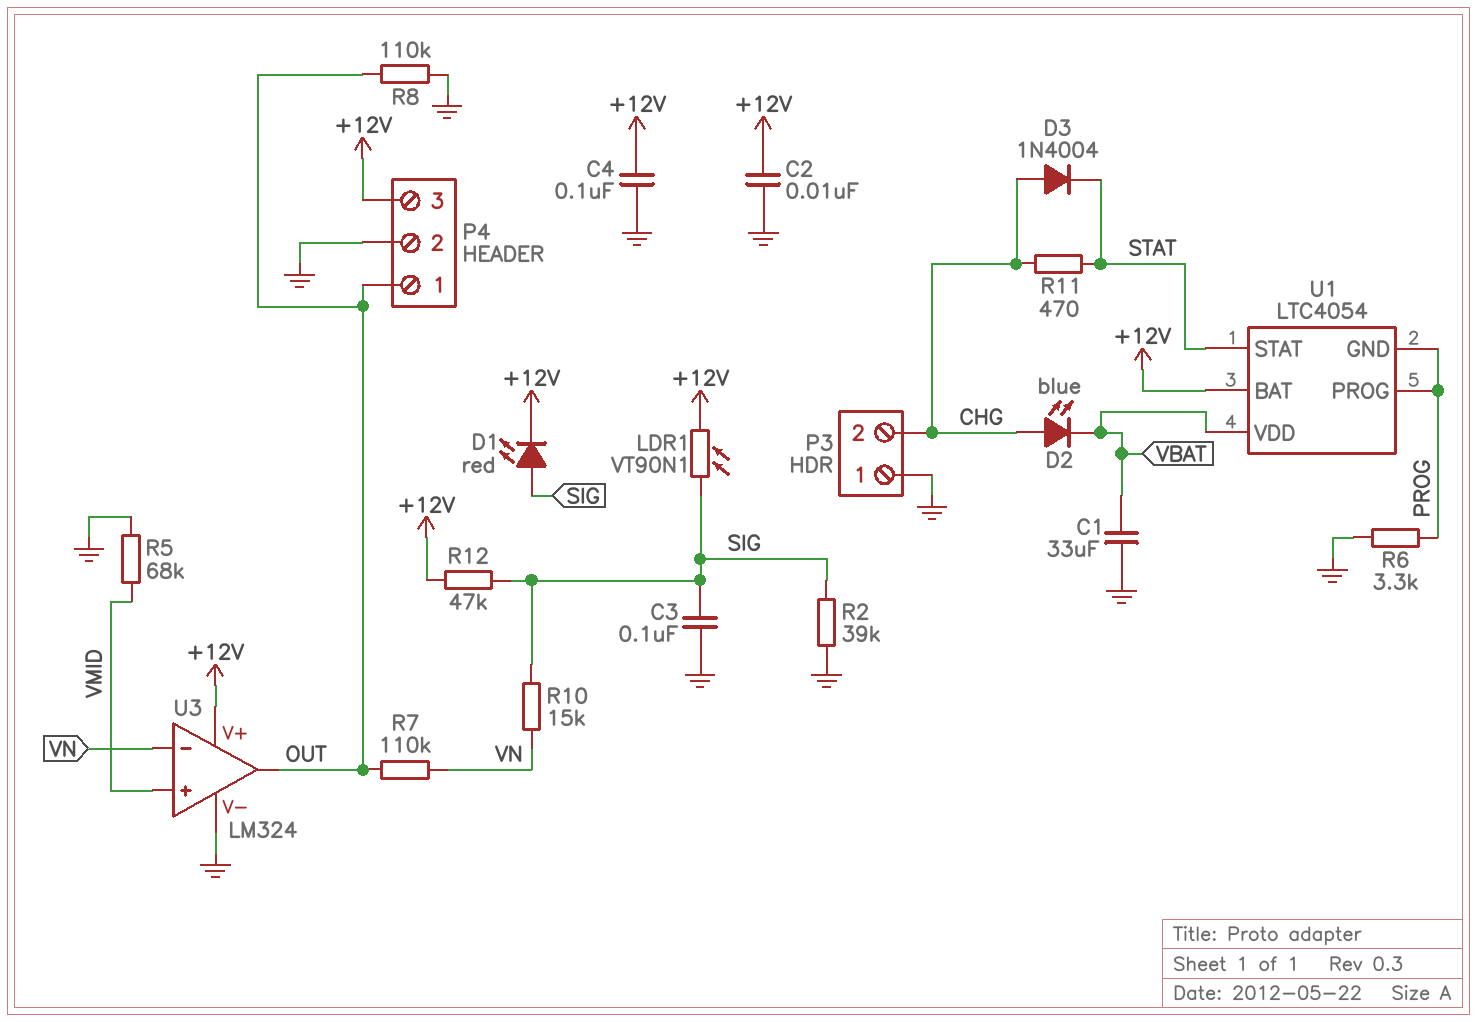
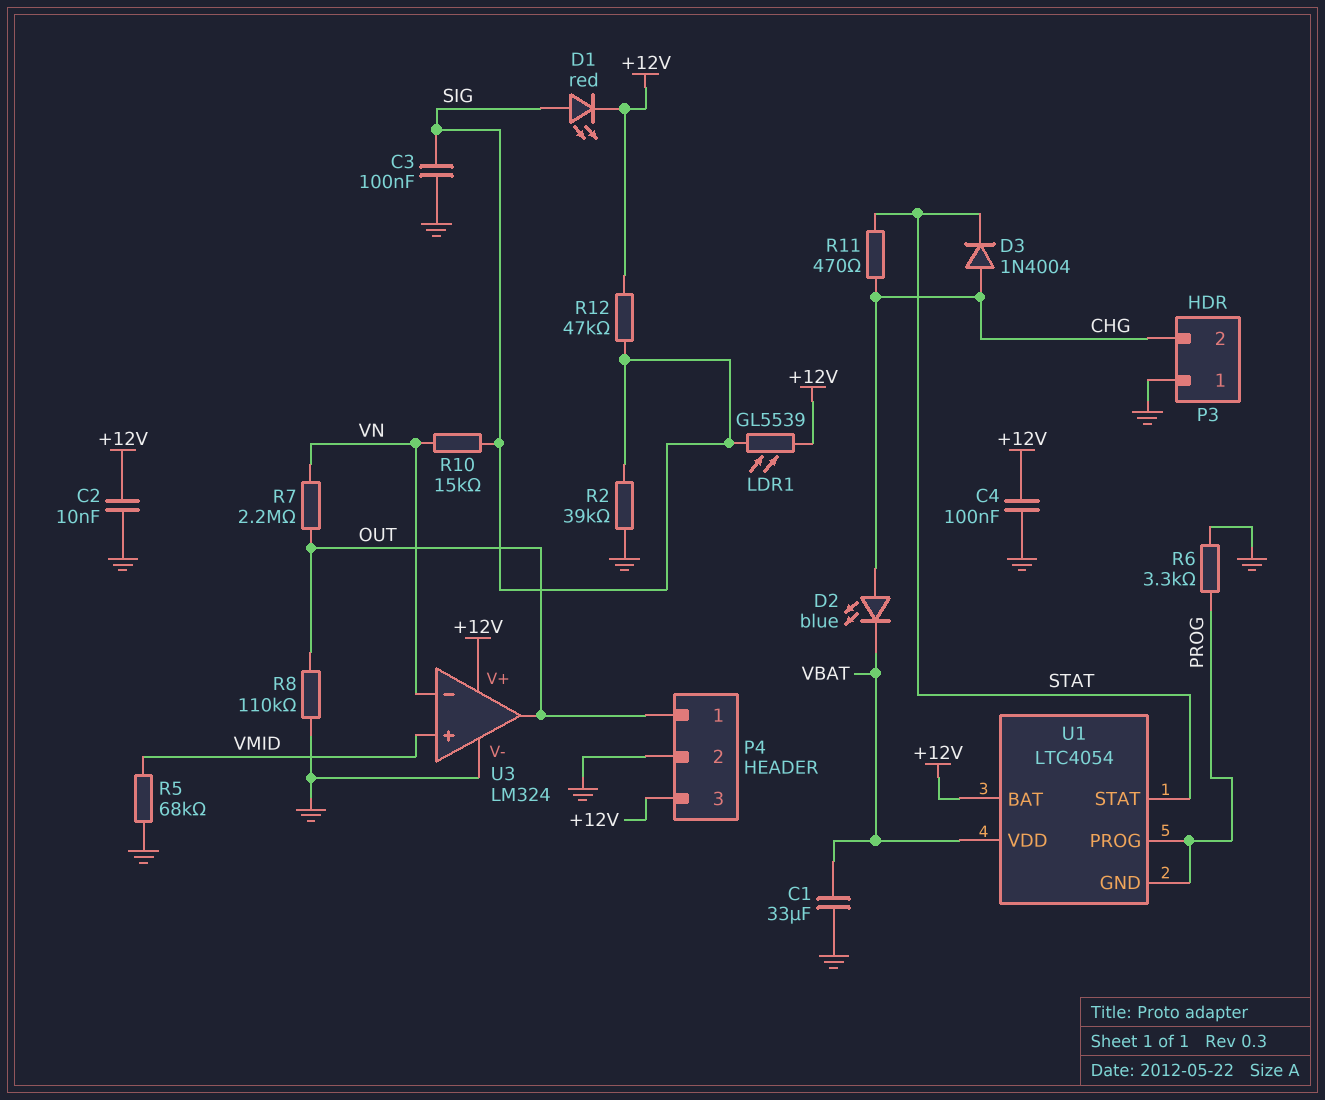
LDR1: VT90N1 (+12V, SIG) -> GL5539 (+12V, SIG)
R7: 110k (OUT, VN) -> 2.2M (OUT, VN)

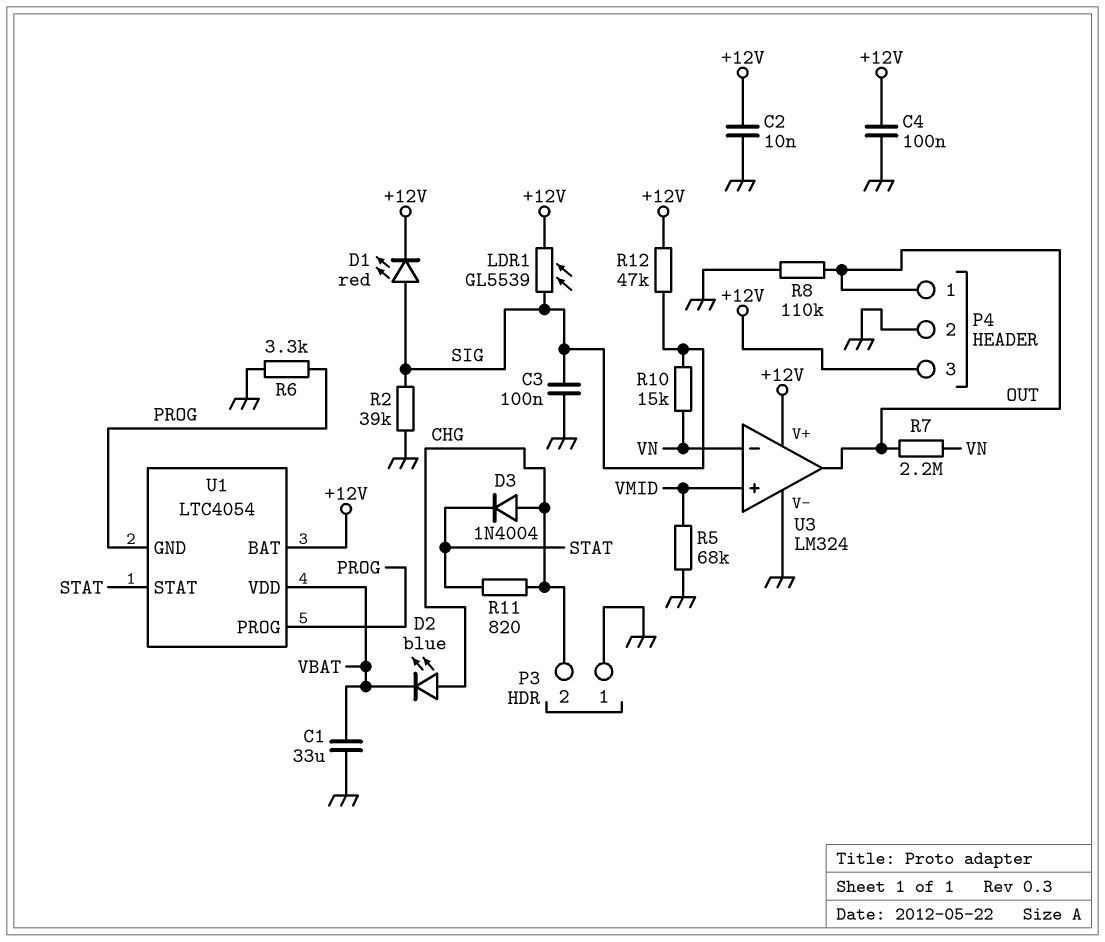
R11: 470 (CHG, STAT) -> 820 (CHG, STAT)

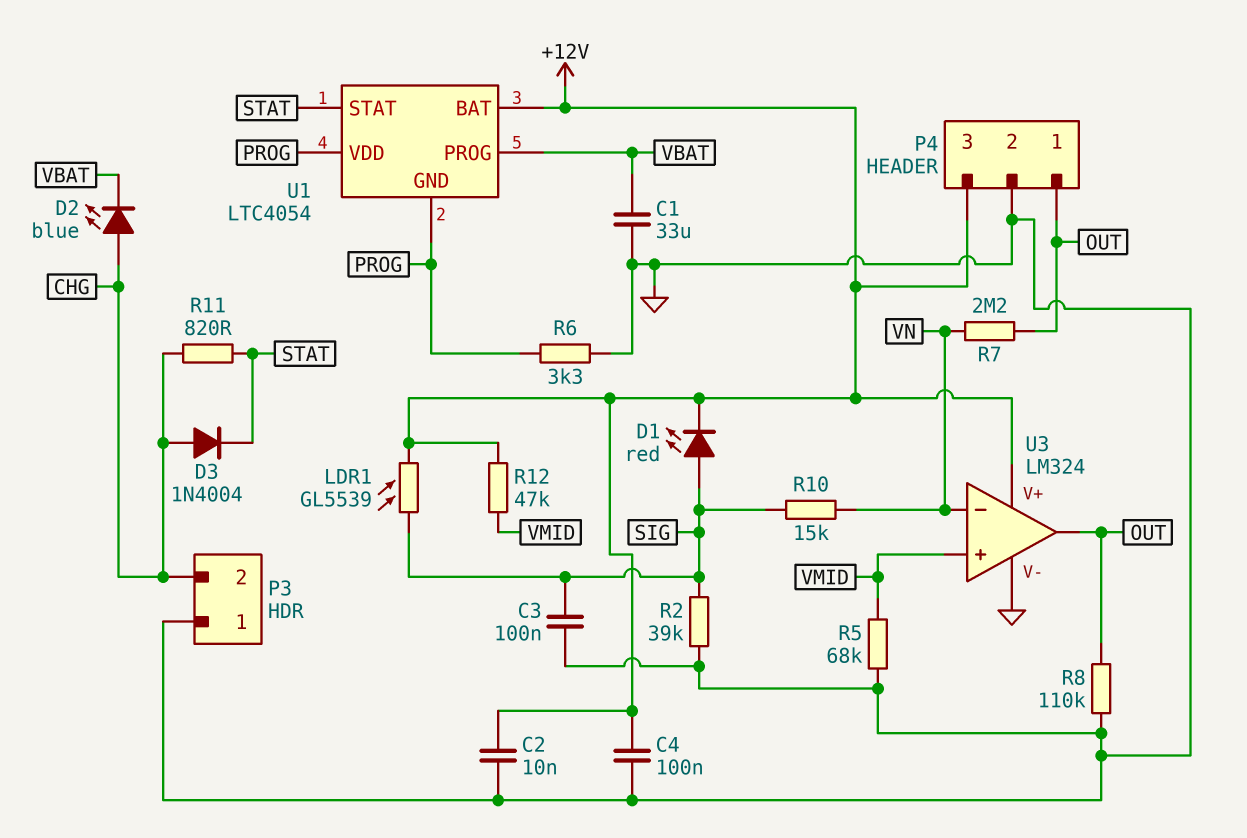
R12: 47k (+12V, SIG) -> 47k (+12V, VMID)
U1 pin PROG: PROG -> VBAT
U1 pin VDD: VBAT -> PROG

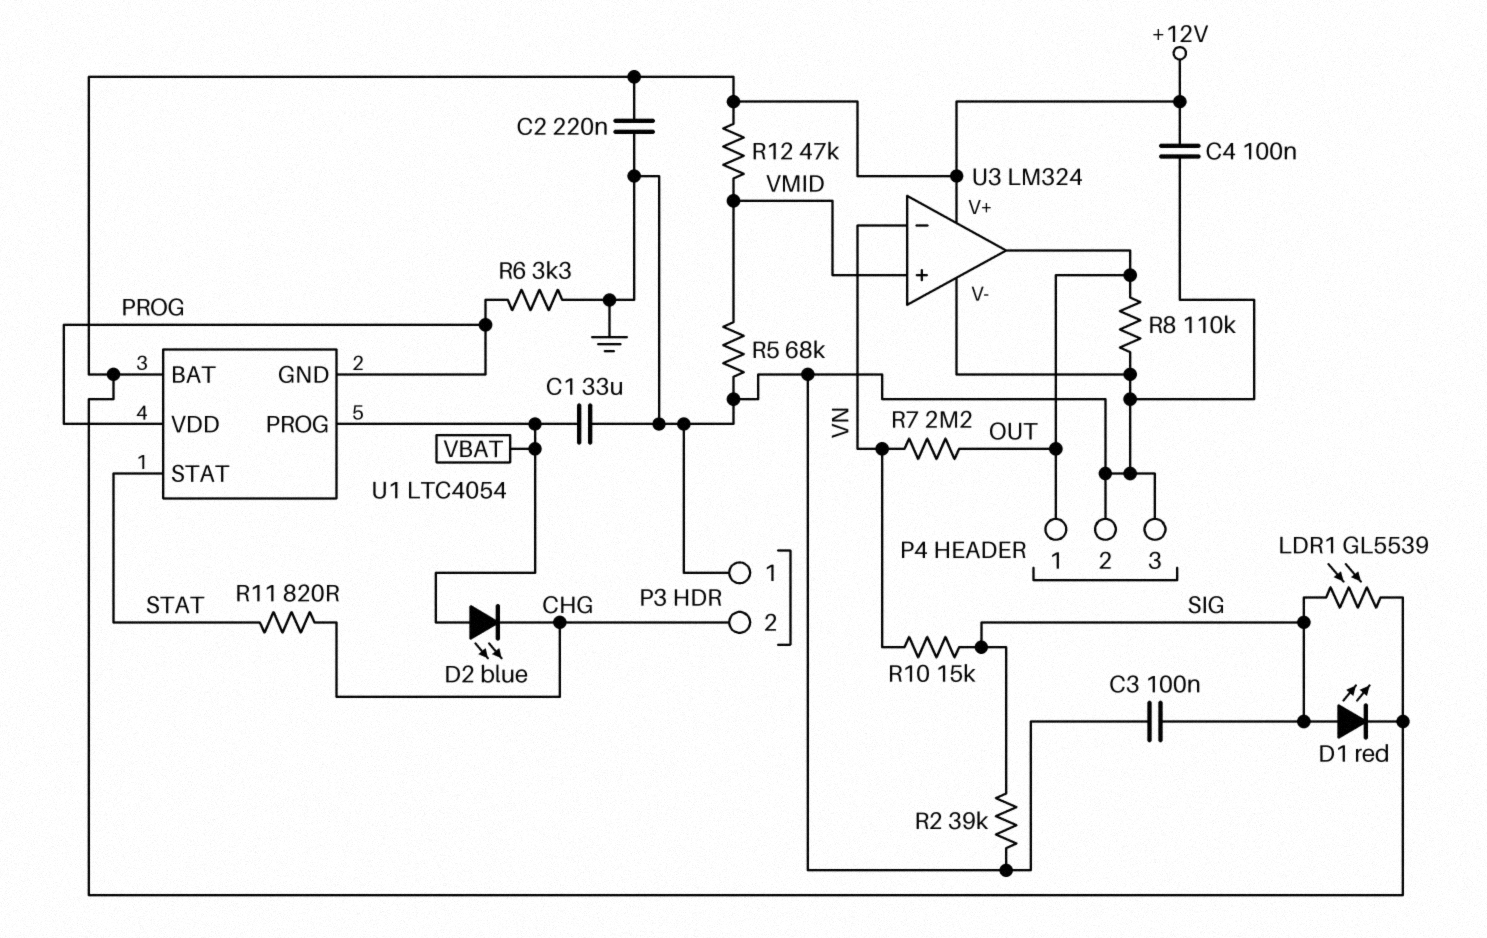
C2: 10nF (+12V, GND) -> 220nF (+12V, GND)
D2: LED blue (A CHG, K VBAT) -> LED blue (A VBAT, K CHG)
D3: diode 1N4004 (A CHG, K STAT) -> none
P4 pin 3: +12V -> GND

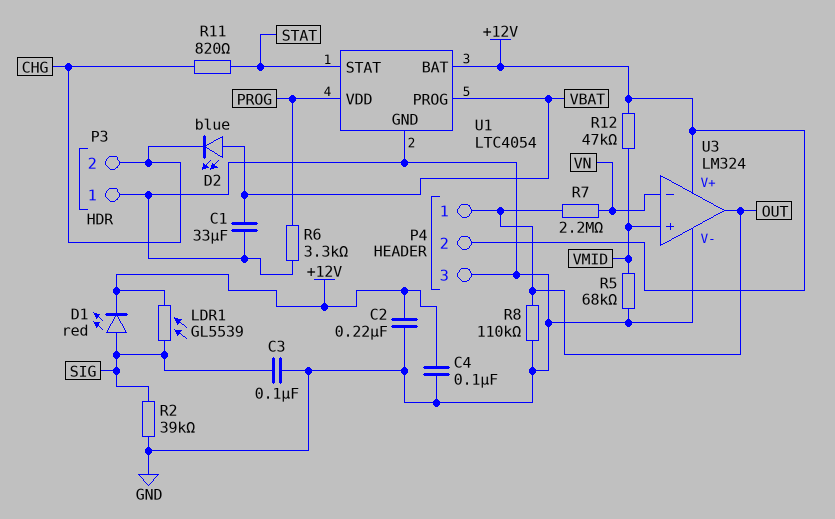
P4 pin 2: GND -> +12V
R10: 15k (SIG, VN) -> none
U1 pin GND: PROG -> GND

